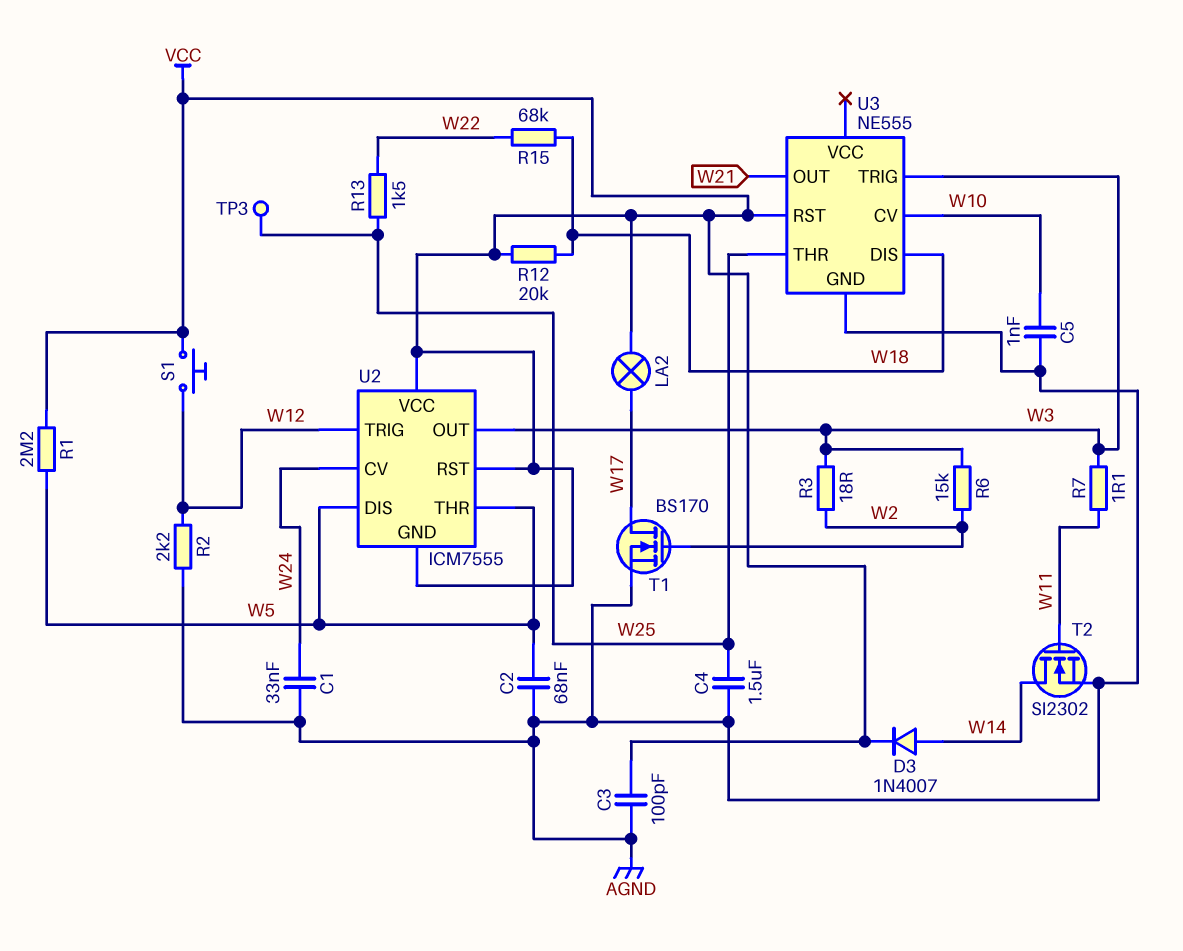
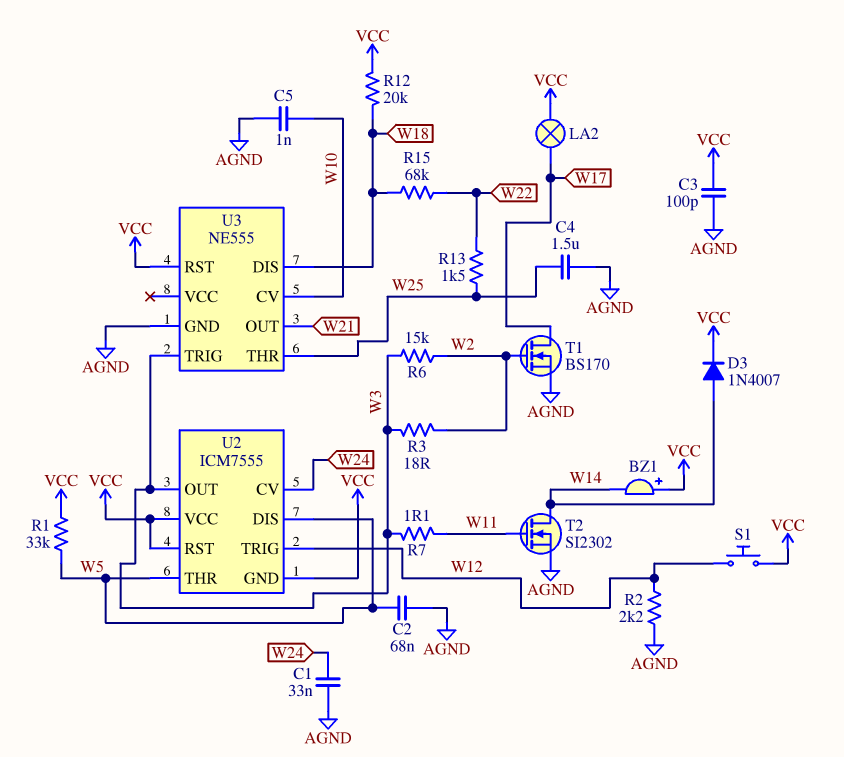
BZ1: none -> buzzer (plus VCC, minus W14)
R1: 2.2M (VCC, W5) -> 33k (VCC, W5)
TP3: test point (W25) -> none

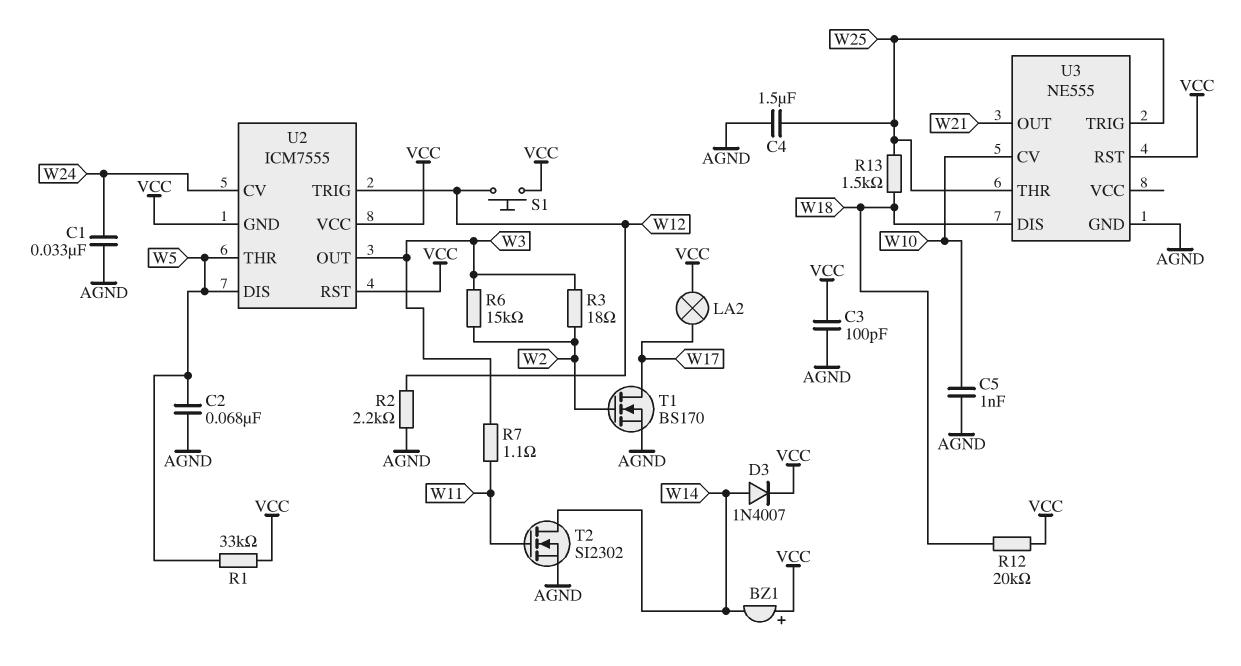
R13: 1.5k (W22, W25) -> 1.5k (W18, W25)
R15: 68k (W18, W22) -> none
U3 pin TRIG: W3 -> W25

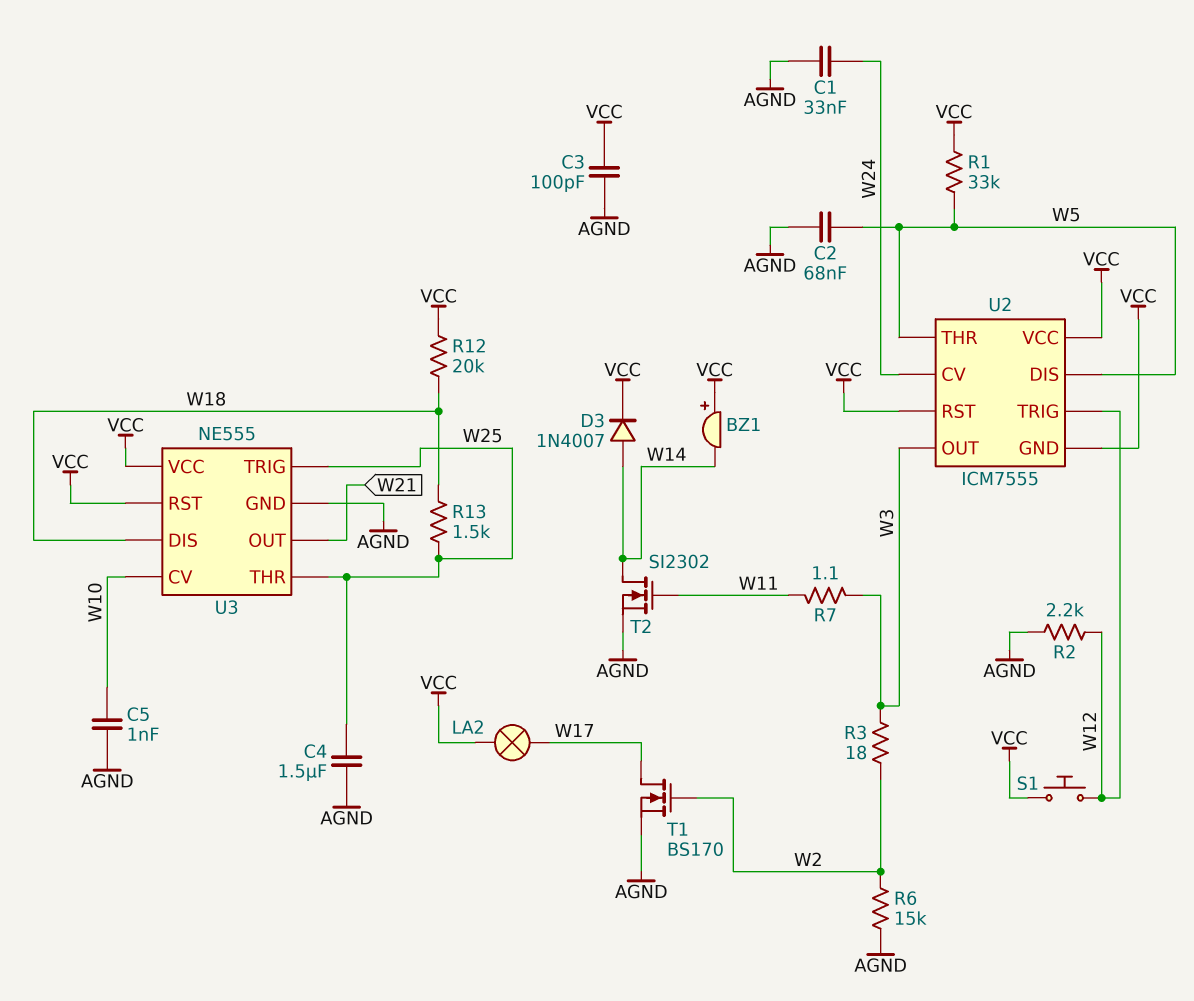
R6: 15k (W2, W3) -> 15k (AGND, W2)
U3 pin VCC: none -> VCC

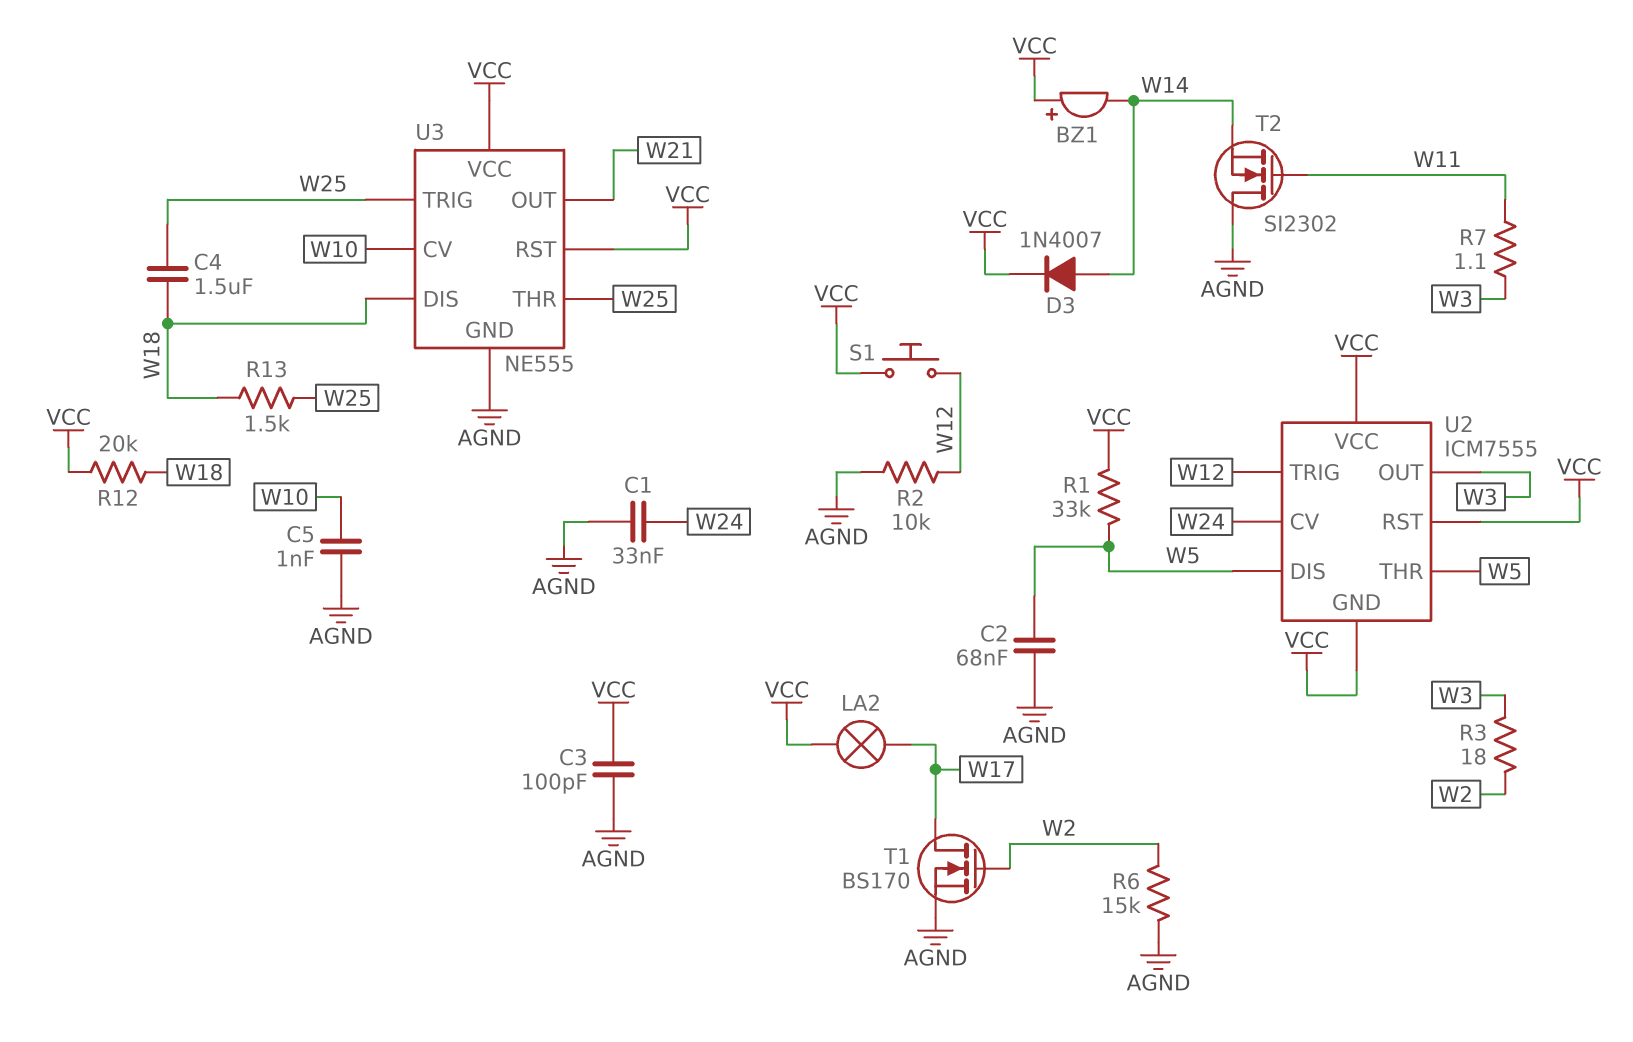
C4: 1.5uF (AGND, W25) -> 1.5uF (W18, W25)
R2: 2.2k (AGND, W12) -> 10k (AGND, W12)
T2: NMOS SI2302 (G W11, D W14, S AGND) -> NMOS SI2302 (G W11, D AGND, S W14)

